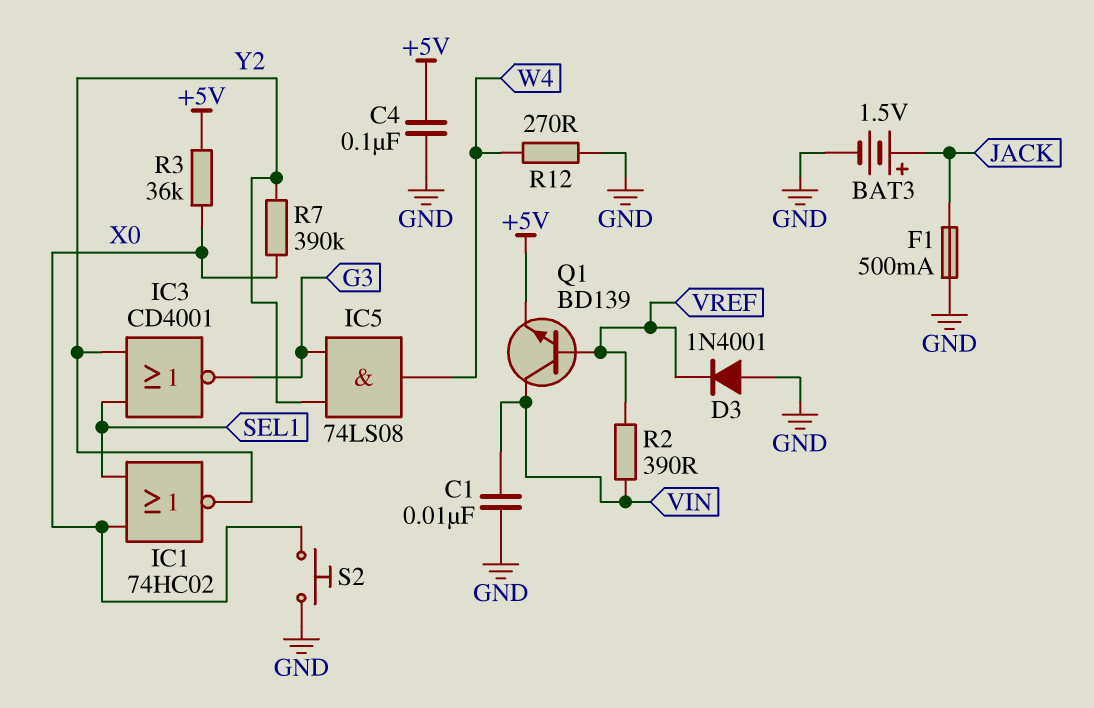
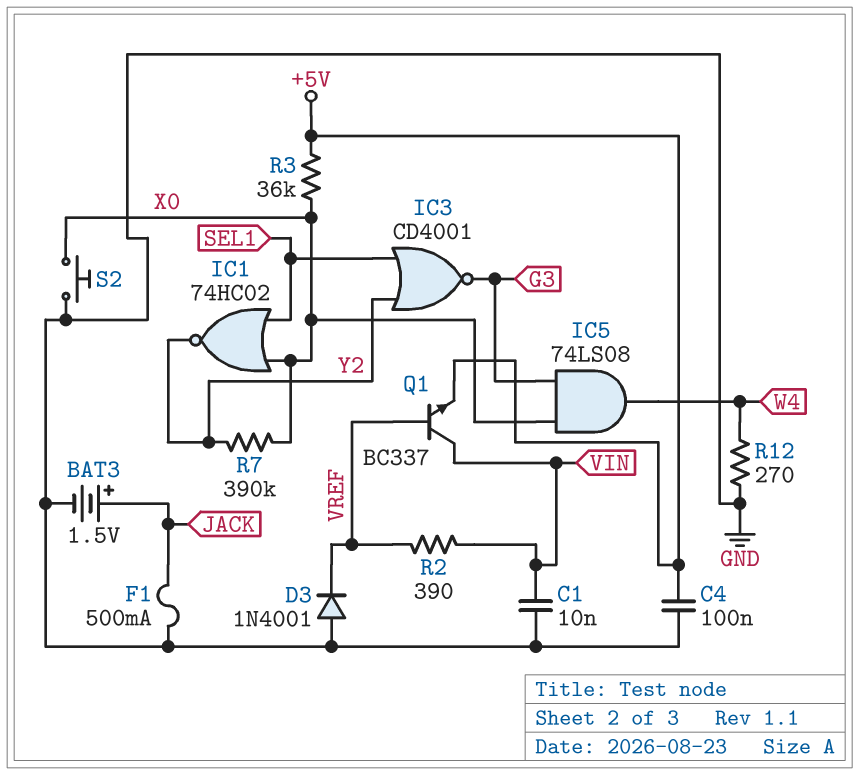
IC5: AND 74LS08 (in G3, in Y2, out W4) -> AND 74LS08 (in G3, in X0, out W4)
Q1: NPN BD139 (B VREF, C VIN, E +5V) -> NPN BC337 (B VREF, C VIN, E +5V)

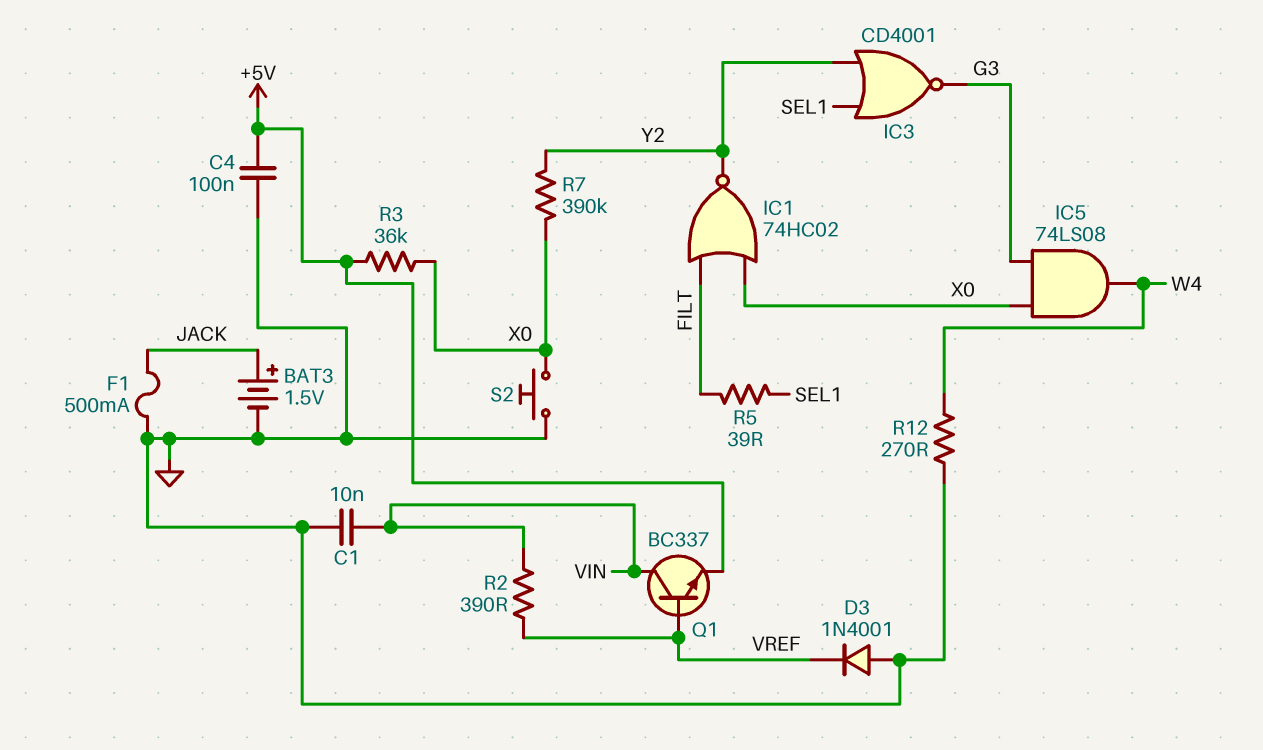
IC1: NOR 74HC02 (in SEL1, in X0, out Y2) -> NOR 74HC02 (in FILT, in X0, out Y2)
R5: none -> 39 (FILT, SEL1)

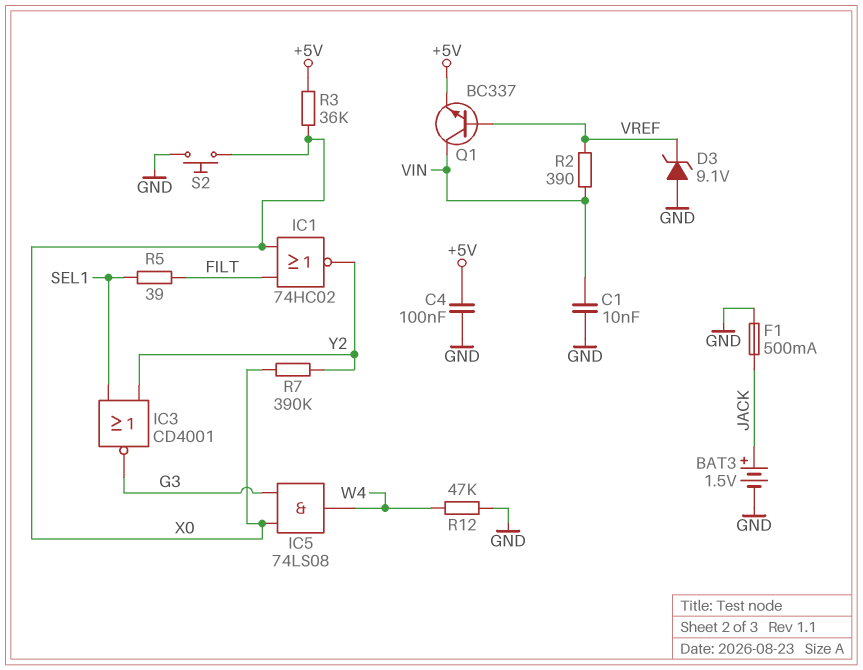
D3: diode 1N4001 (A GND, K VREF) -> zener 9.1V (A GND, K VREF)
R12: 270 (GND, W4) -> 47k (GND, W4)

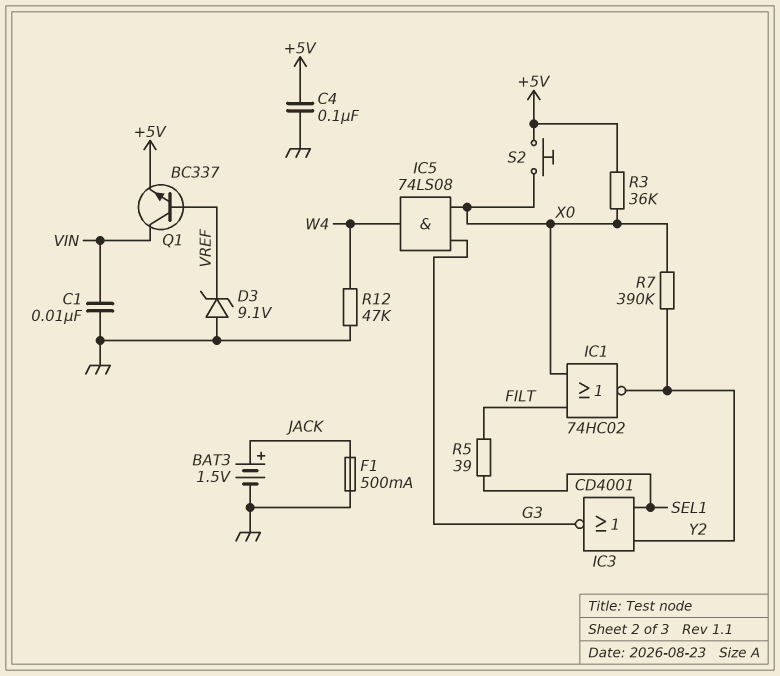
R2: 390 (VIN, VREF) -> none
S2: button (GND, X0) -> button (+5V, X0)

